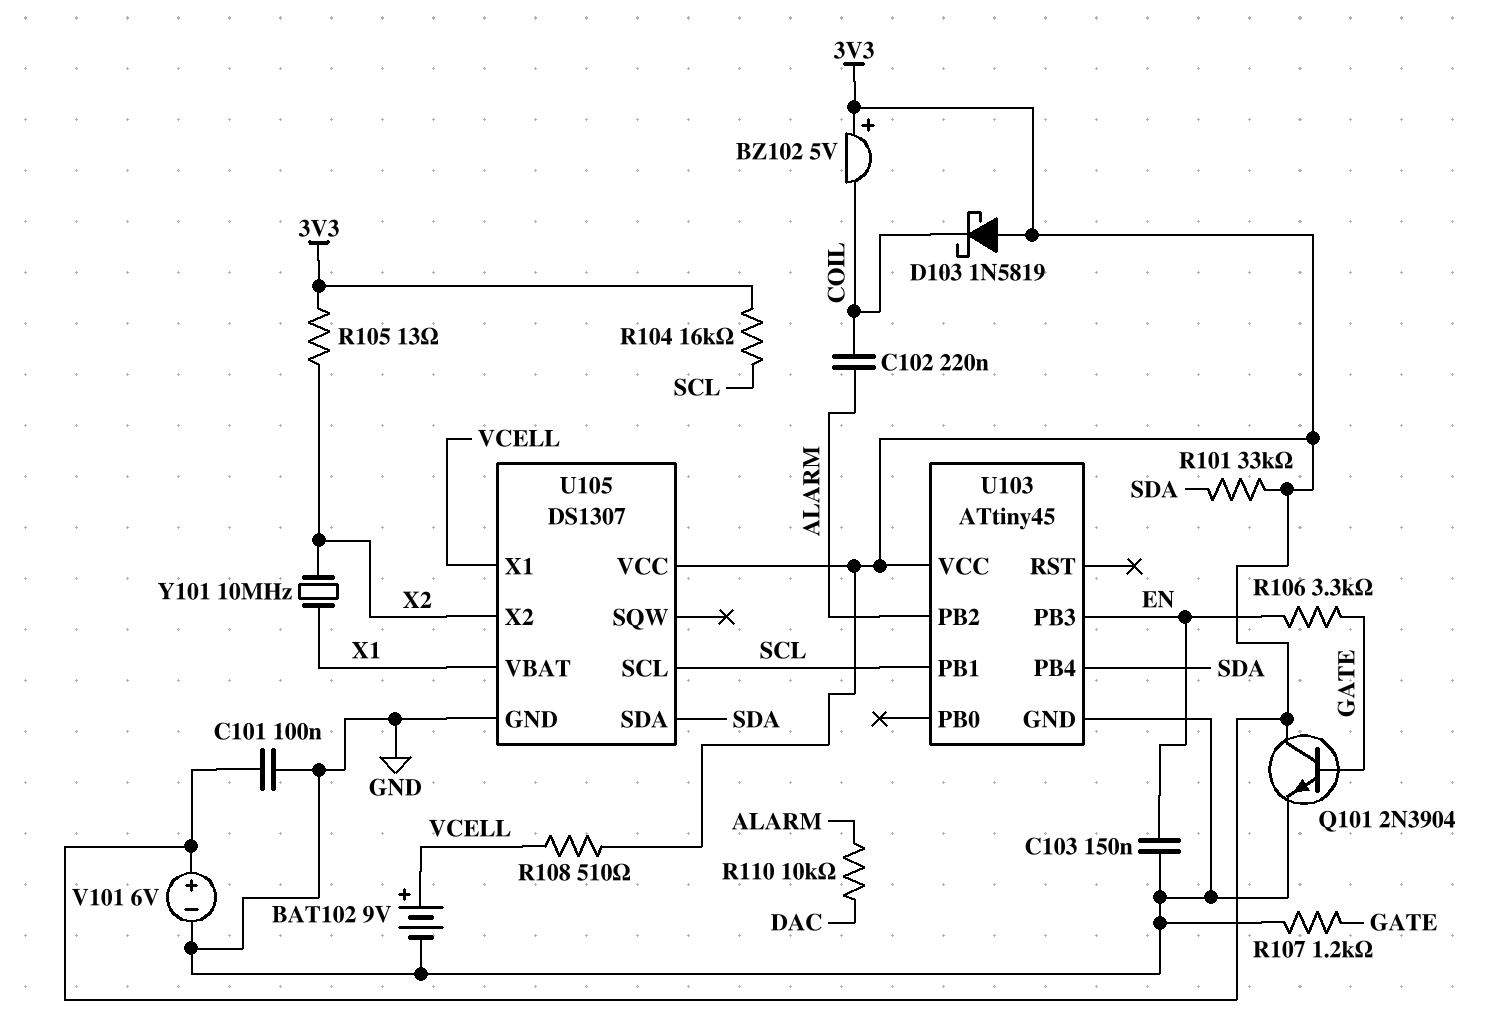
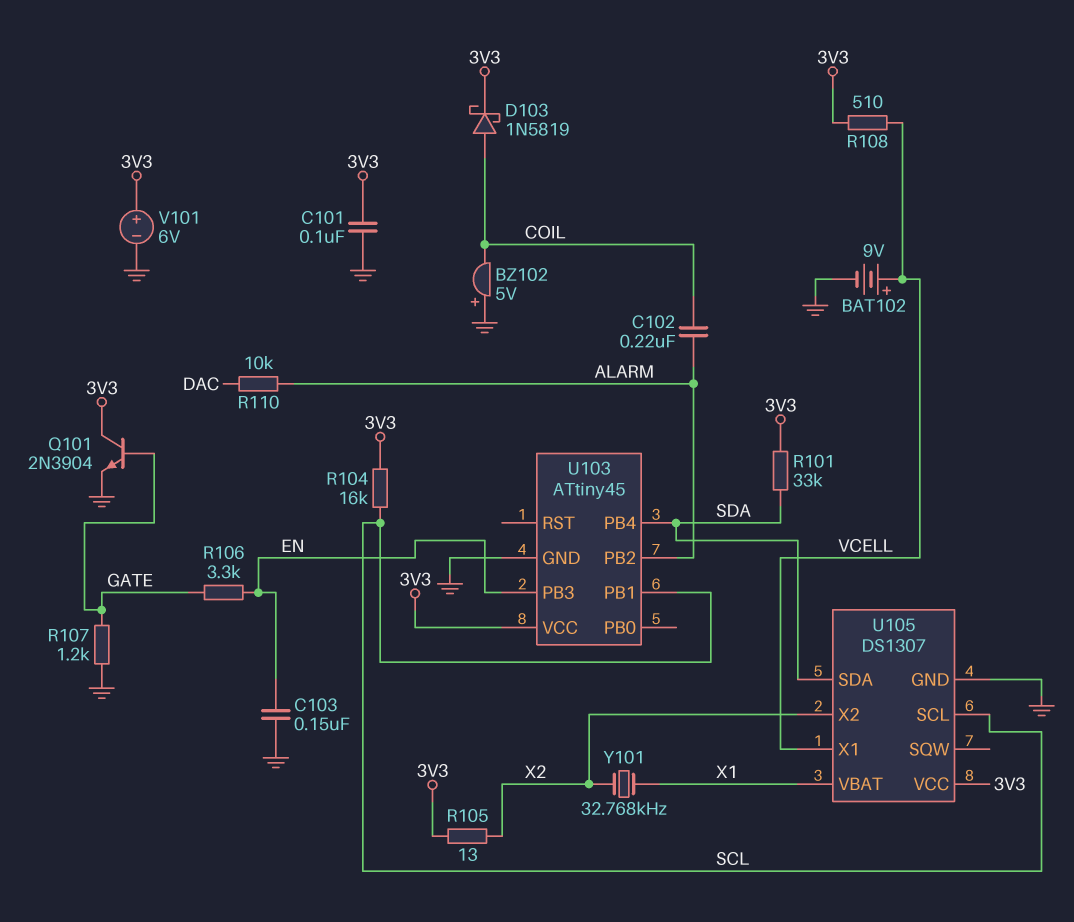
BZ102: buzzer 5V (plus 3V3, minus COIL) -> buzzer 5V (plus GND, minus COIL)
D103: schottky 1N5819 (A 3V3, K COIL) -> schottky 1N5819 (A COIL, K 3V3)
Y101: 10MHz (X1, X2) -> 32.768kHz (X1, X2)

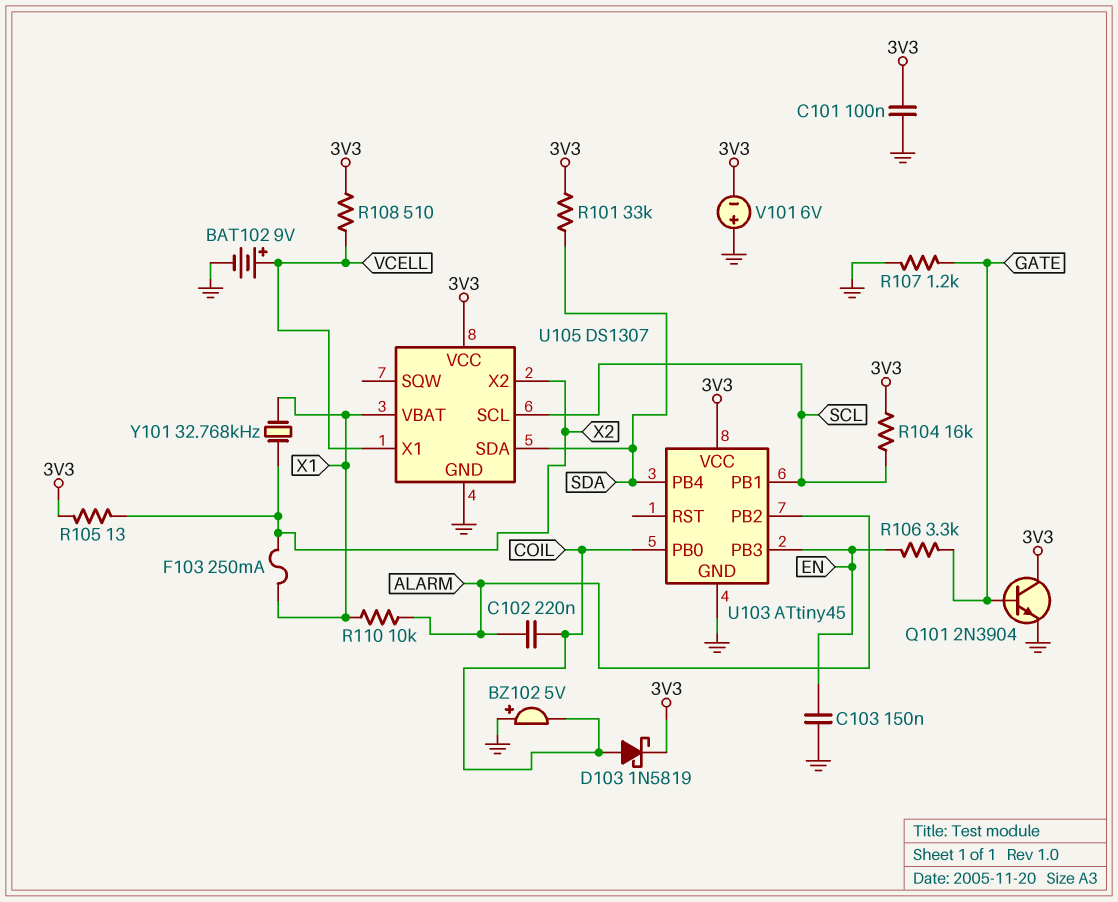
F103: none -> 250mA (X1, X2)
R110: 10k (ALARM, DAC) -> 10k (ALARM, X1)
U103 pin PB0: none -> COIL
V101: 6V (plus 3V3, minus GND) -> 6V (plus GND, minus 3V3)

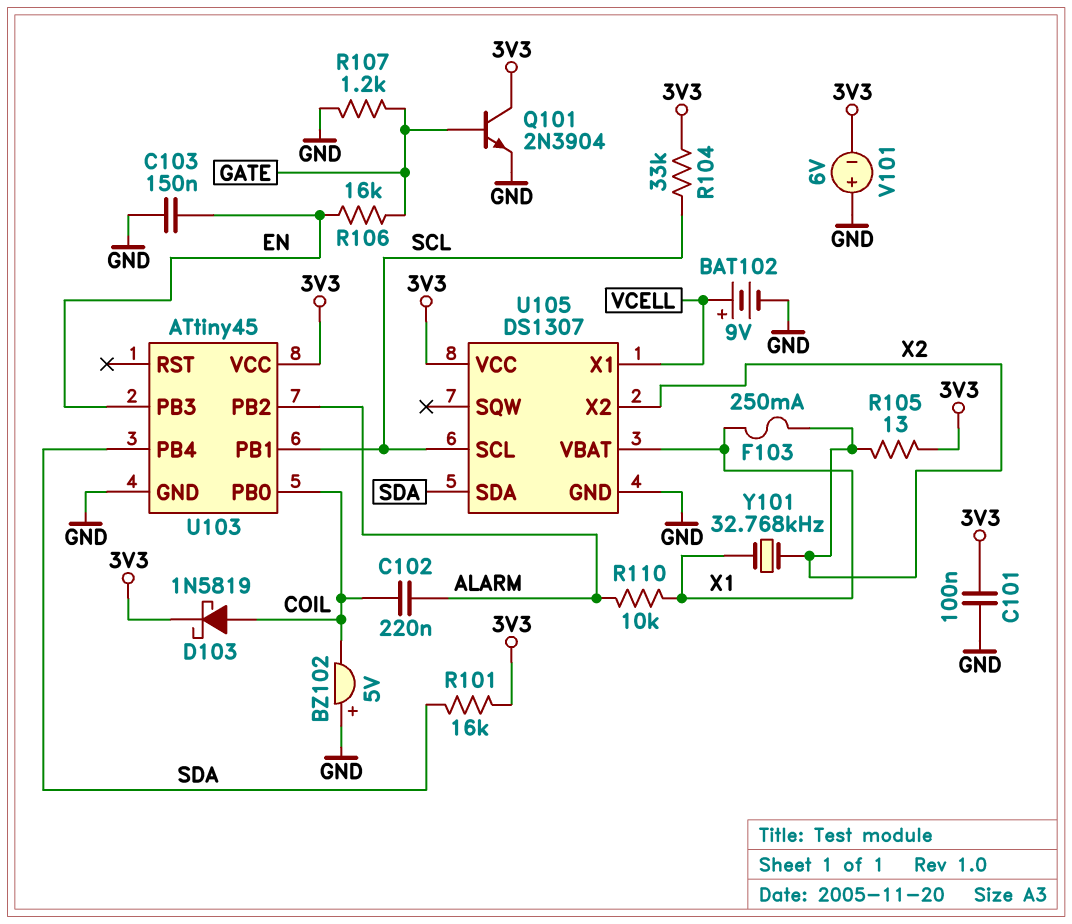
R101: 33k (3V3, SDA) -> 16k (3V3, SDA)
R104: 16k (3V3, SCL) -> 33k (3V3, SCL)
R106: 3.3k (EN, GATE) -> 16k (EN, GATE)
R108: 510 (3V3, VCELL) -> none

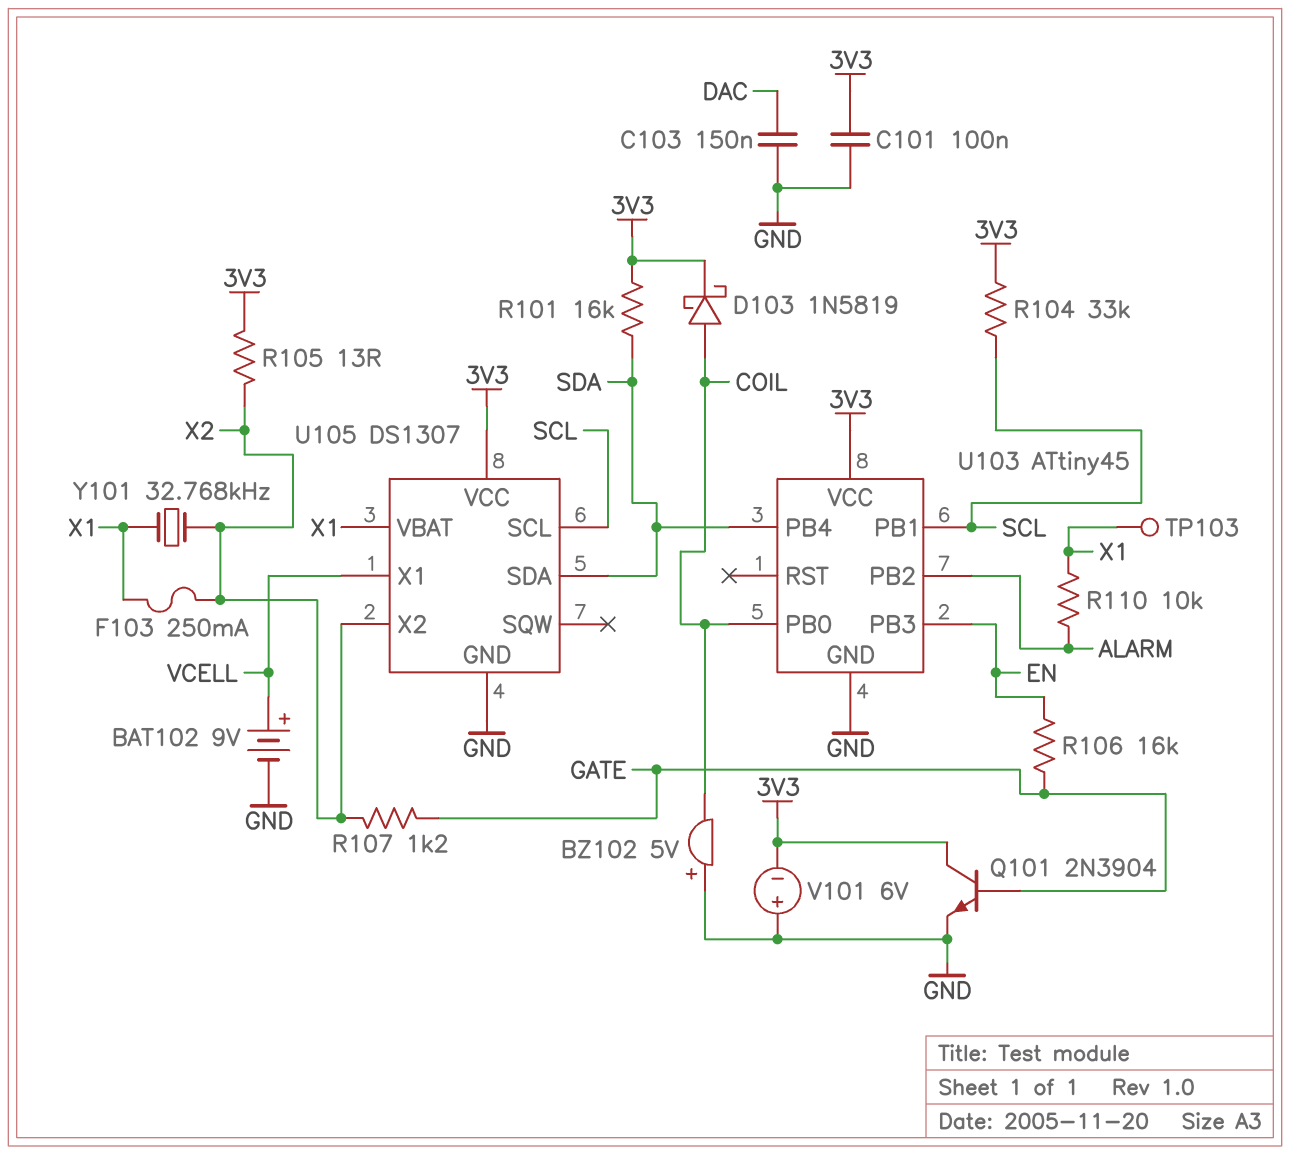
C102: 220nF (ALARM, COIL) -> none
C103: 150nF (EN, GND) -> 150nF (DAC, GND)
R107: 1.2k (GATE, GND) -> 1.2k (GATE, X2)
TP103: none -> test point (X1)

